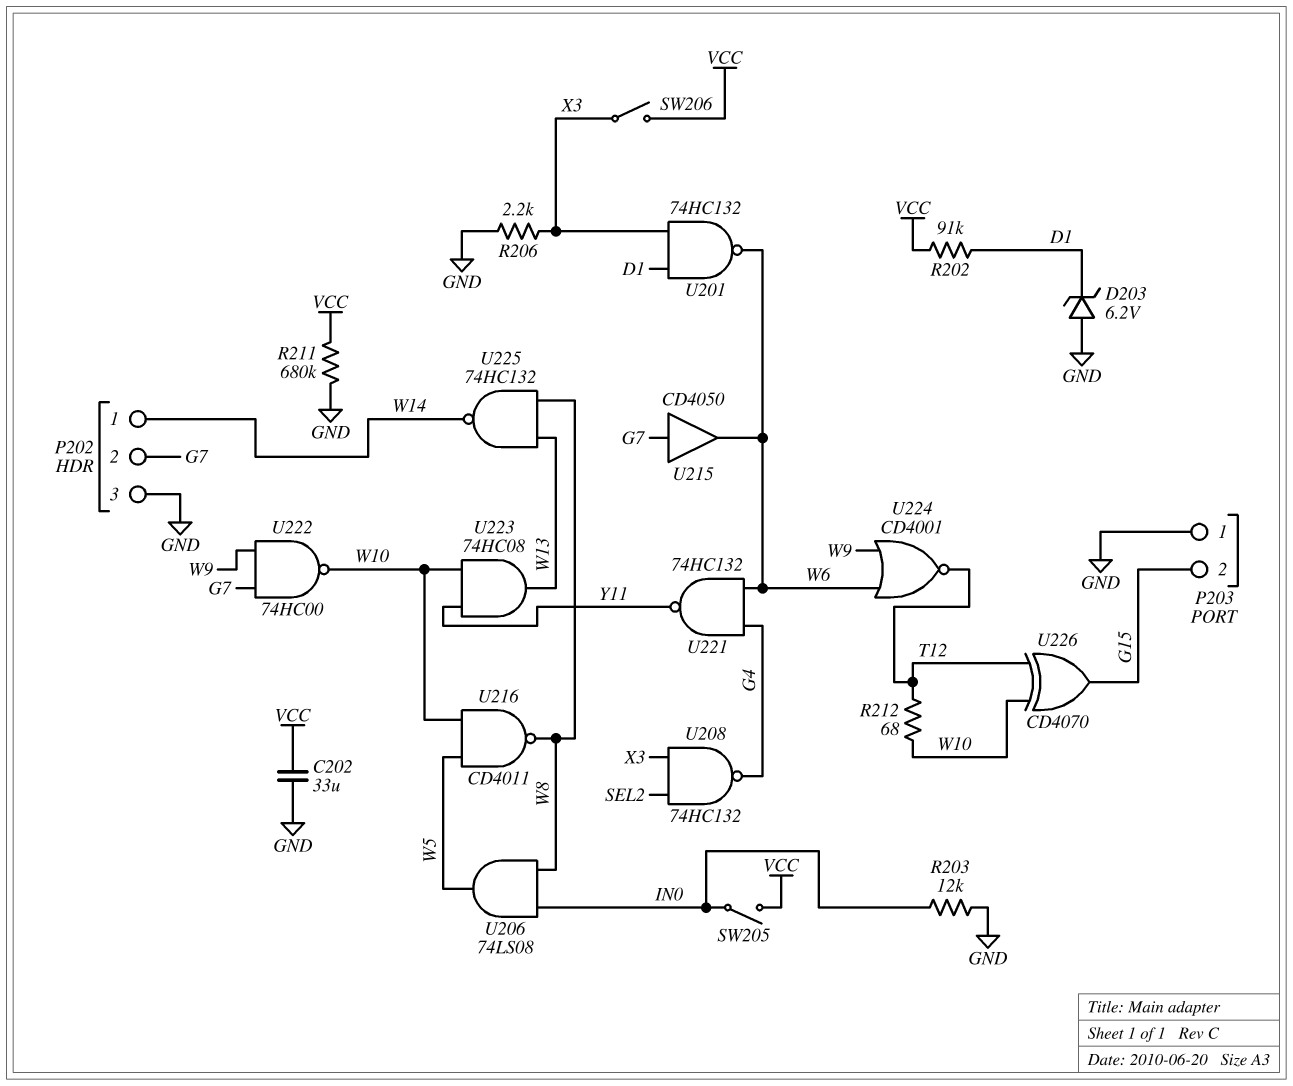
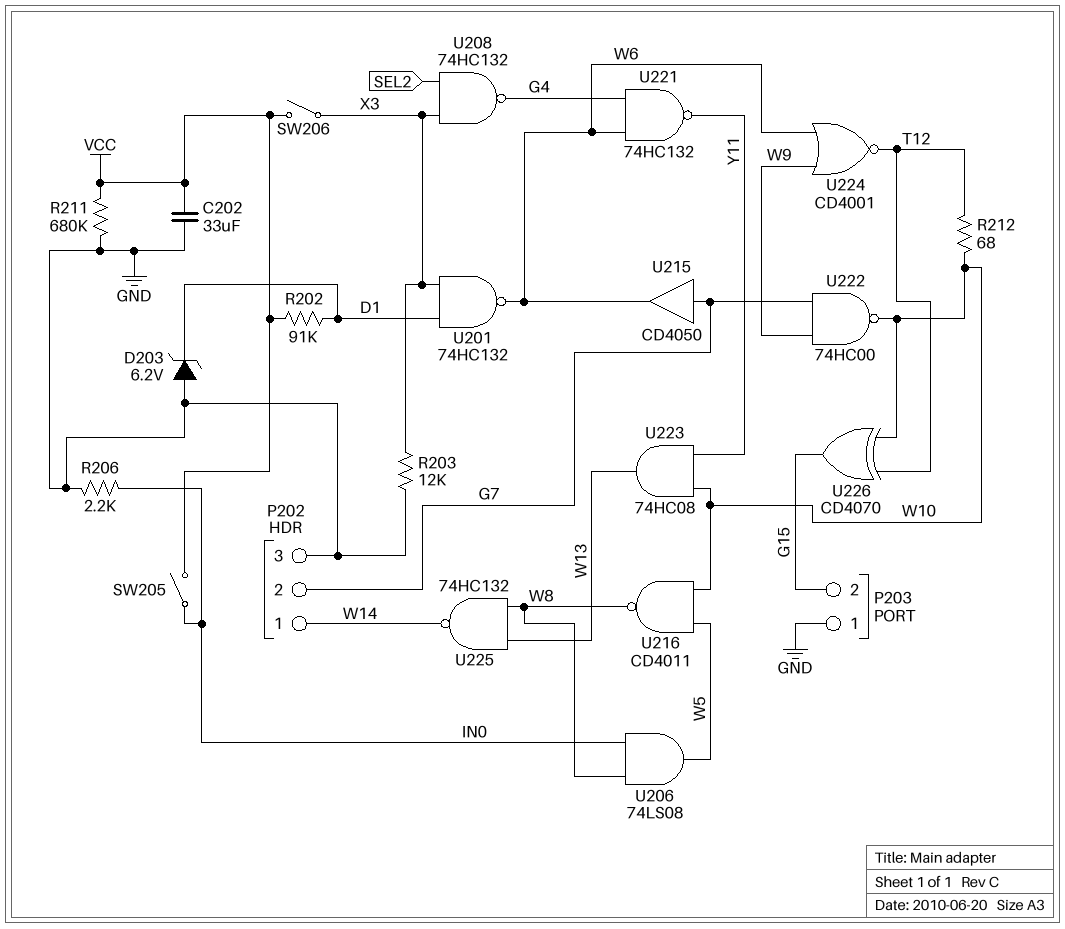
R203: 12k (GND, IN0) -> 12k (GND, X3)
R206: 2.2k (GND, X3) -> 2.2k (GND, IN0)

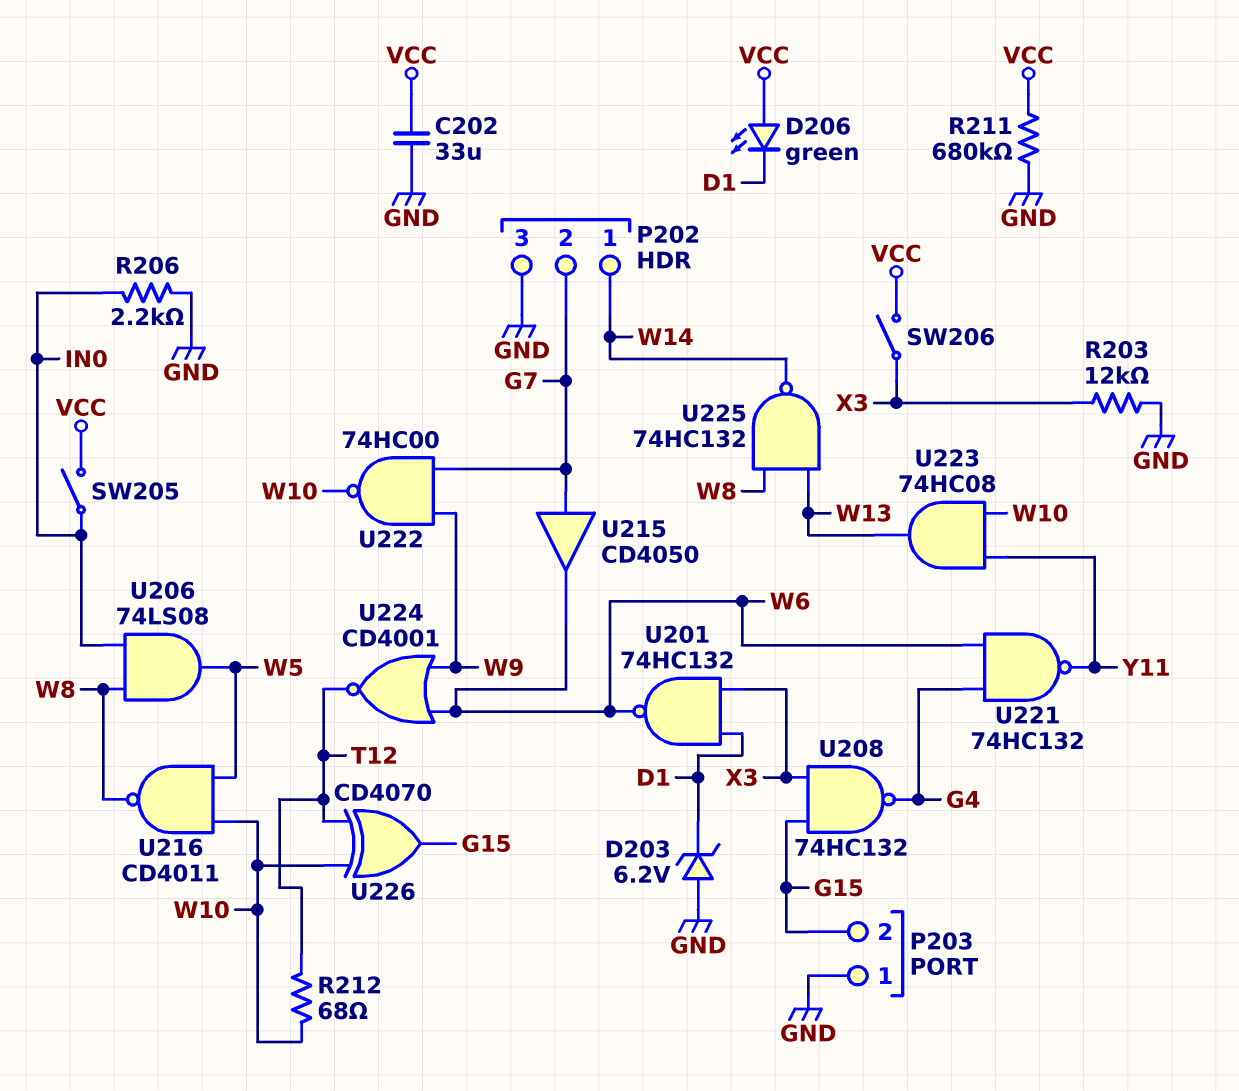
D206: none -> LED green (A VCC, K D1)
R202: 91k (D1, VCC) -> none
U208: NAND 74HC132 (in SEL2, in X3, out G4) -> NAND 74HC132 (in G15, in X3, out G4)

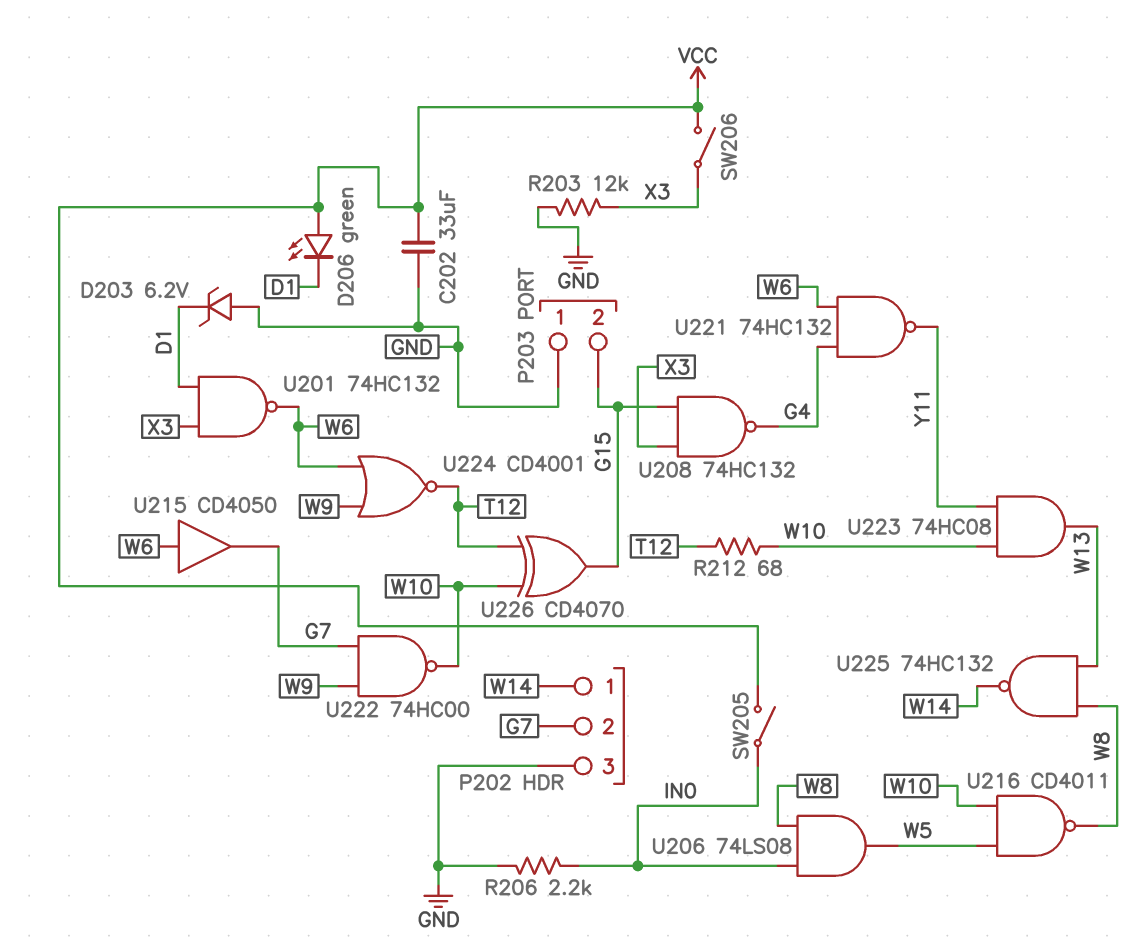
R211: 680k (GND, VCC) -> none
U215: buffer CD4050 (in G7, out W6) -> buffer CD4050 (in W6, out G7)

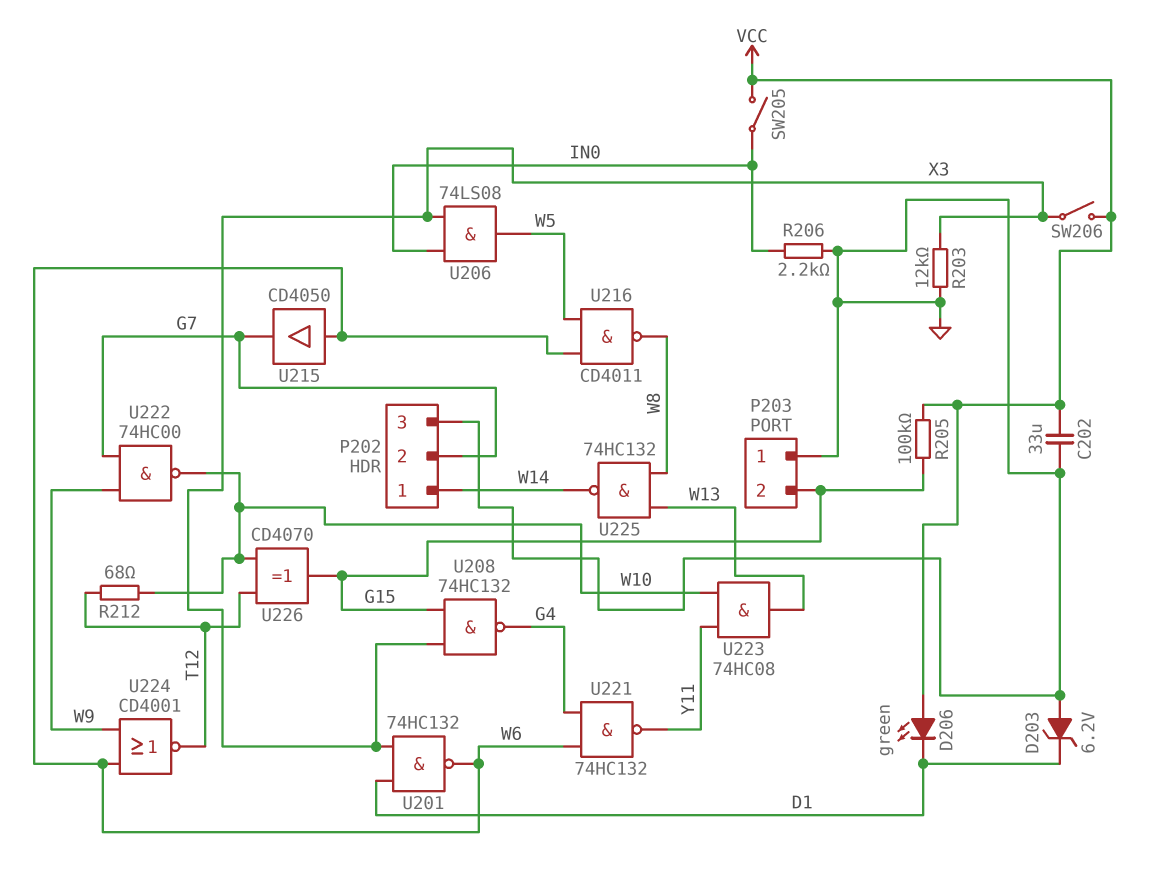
R205: none -> 100k (G15, VCC)
U206: AND 74LS08 (in IN0, in W8, out W5) -> AND 74LS08 (in IN0, in X3, out W5)
U216: NAND CD4011 (in W5, in W10, out W8) -> NAND CD4011 (in W5, in W6, out W8)

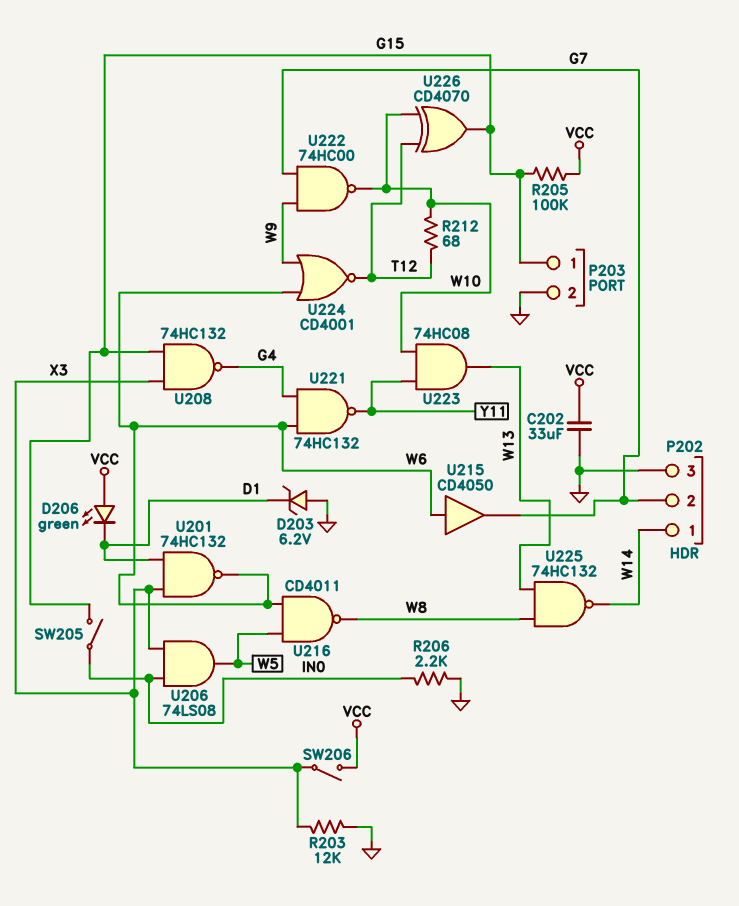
P203 pin 1: GND -> G15
P203 pin 2: G15 -> GND
SW205: switch (IN0, VCC) -> switch (G15, IN0)

